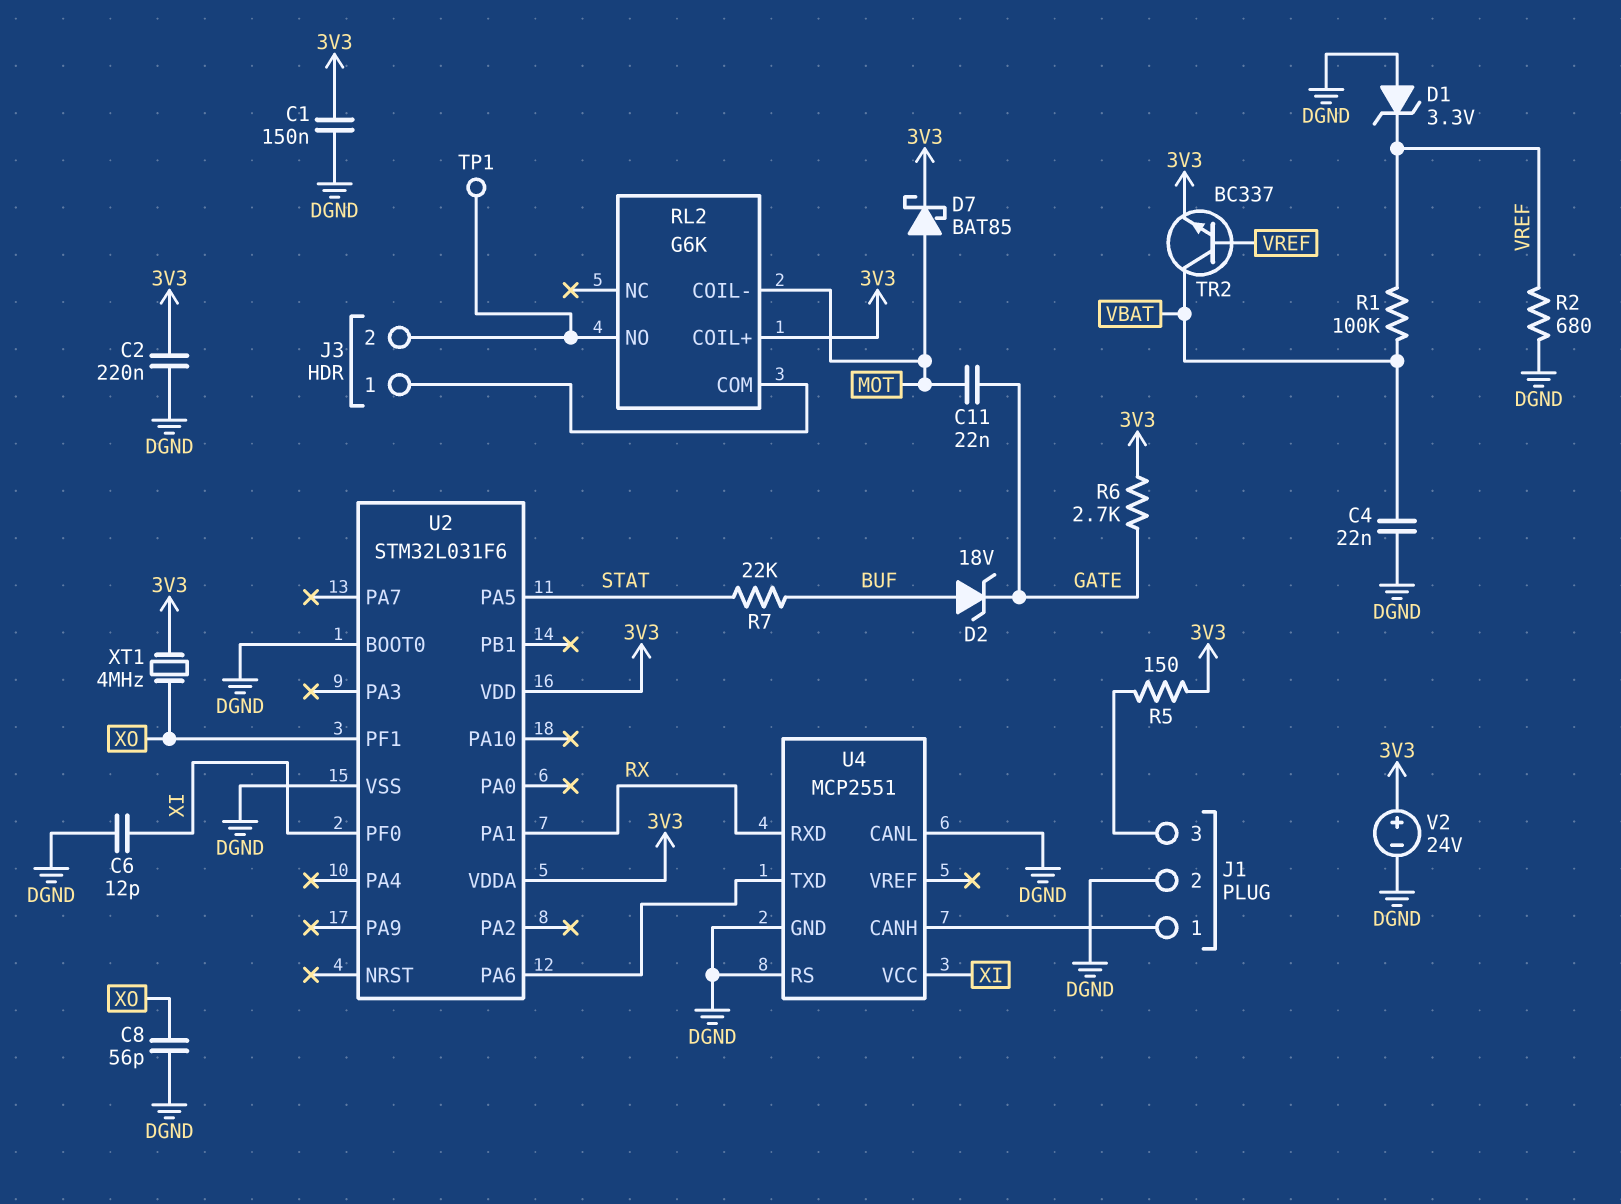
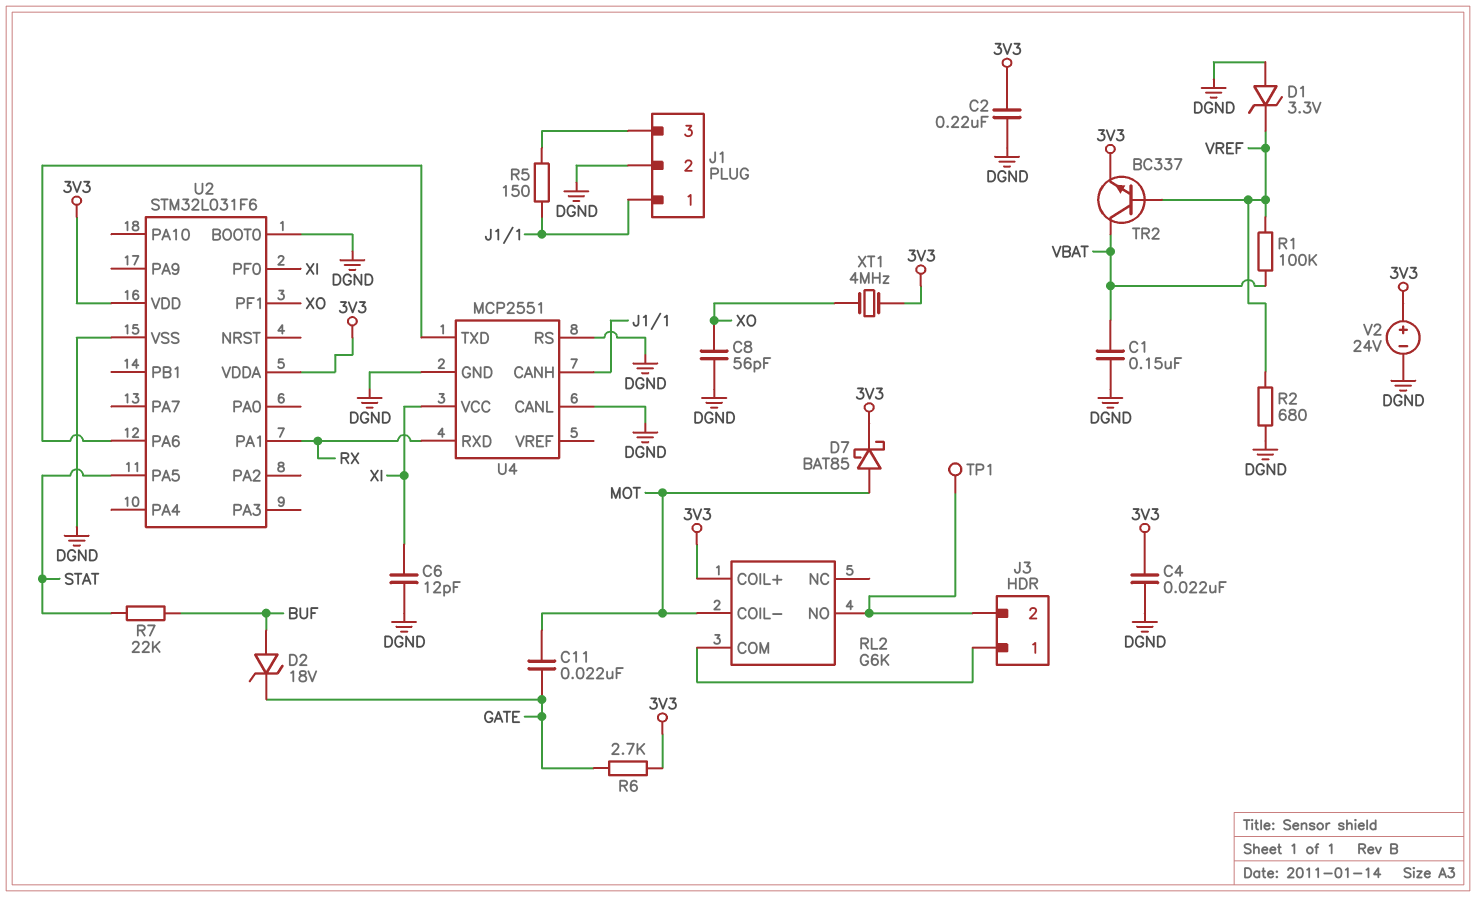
C1: 150nF (3V3, DGND) -> 150nF (DGND, VBAT)
C4: 22nF (DGND, VBAT) -> 22nF (3V3, DGND)
R5: 150 (3V3, J1/3) -> 150 (J1/1, J1/3)

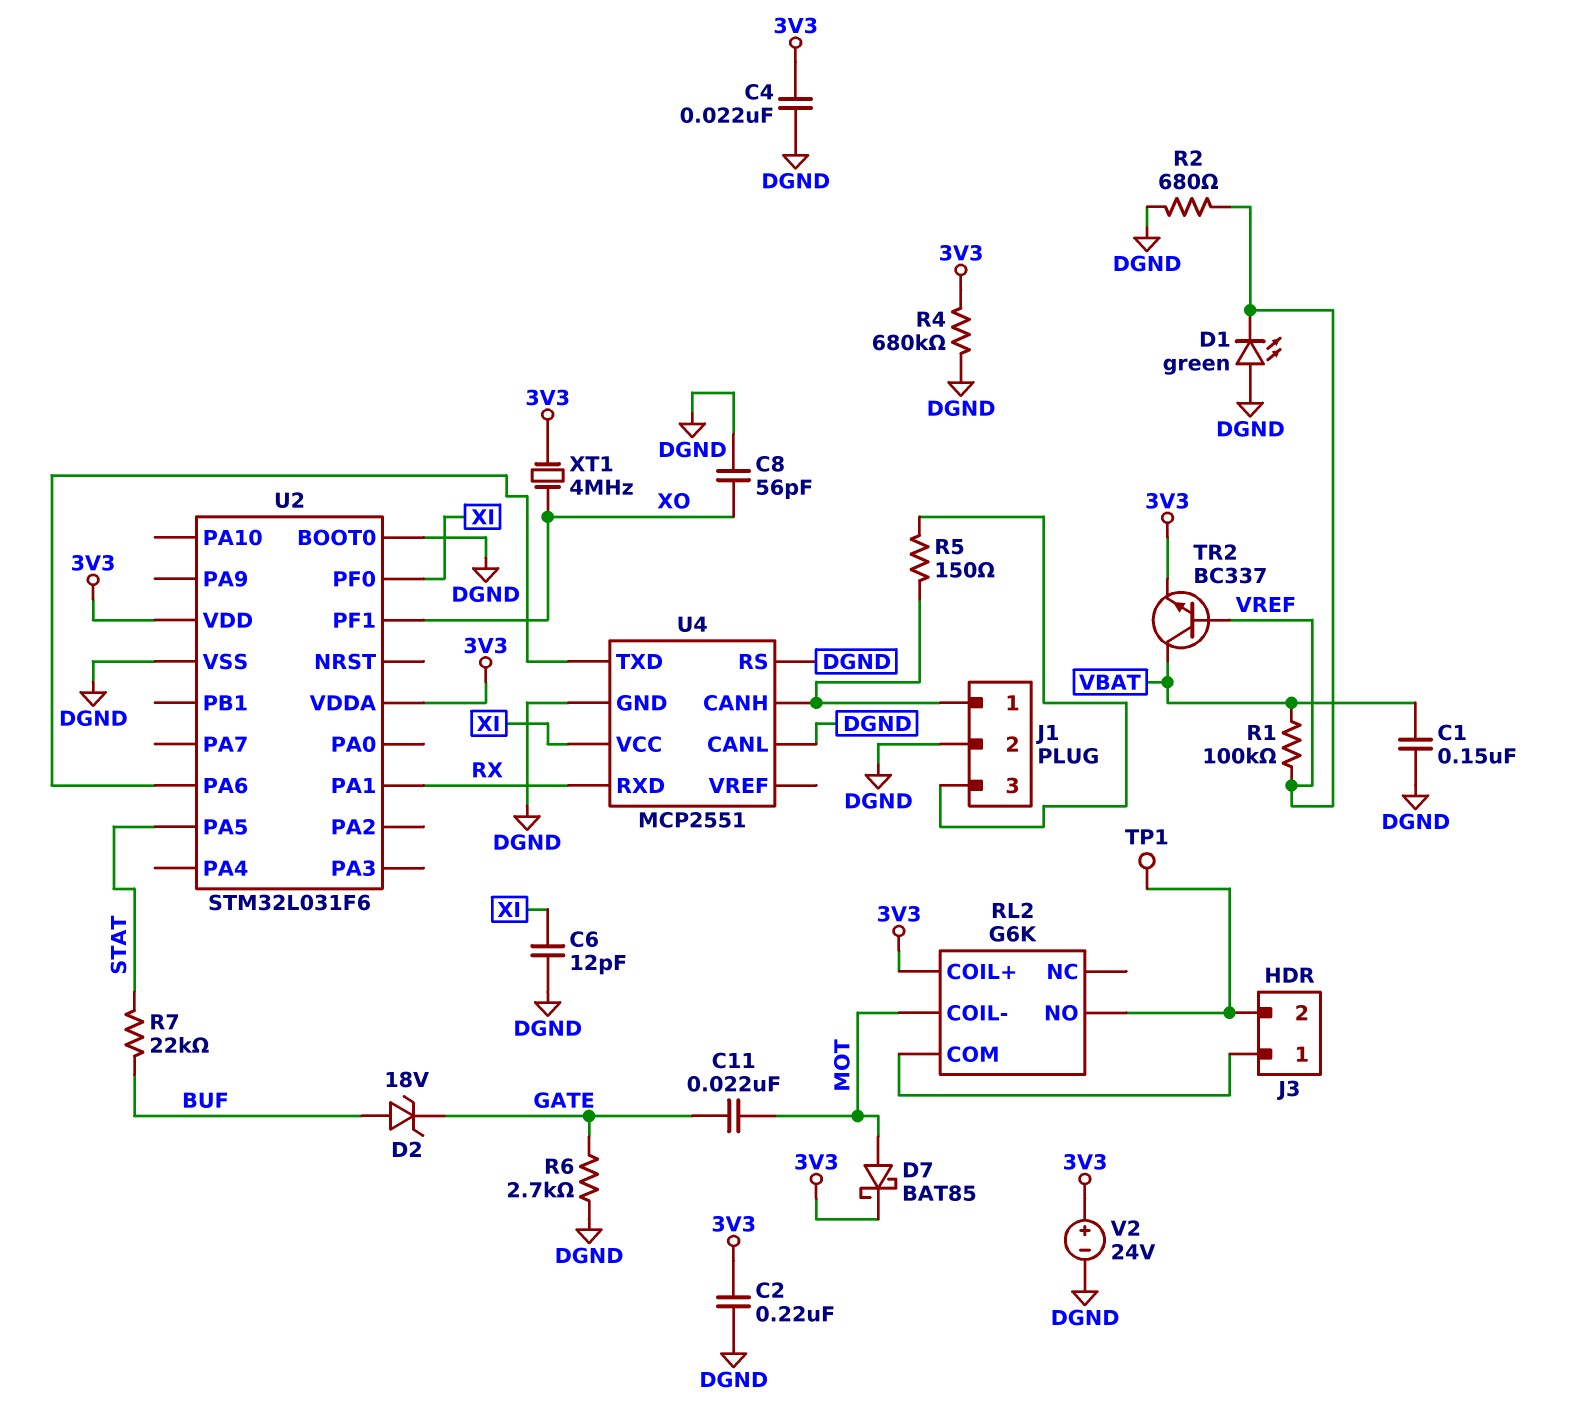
D1: zener 3.3V (A DGND, K VREF) -> LED green (A DGND, K VREF)
R4: none -> 680k (3V3, DGND)
R6: 2.7k (3V3, GATE) -> 2.7k (DGND, GATE)

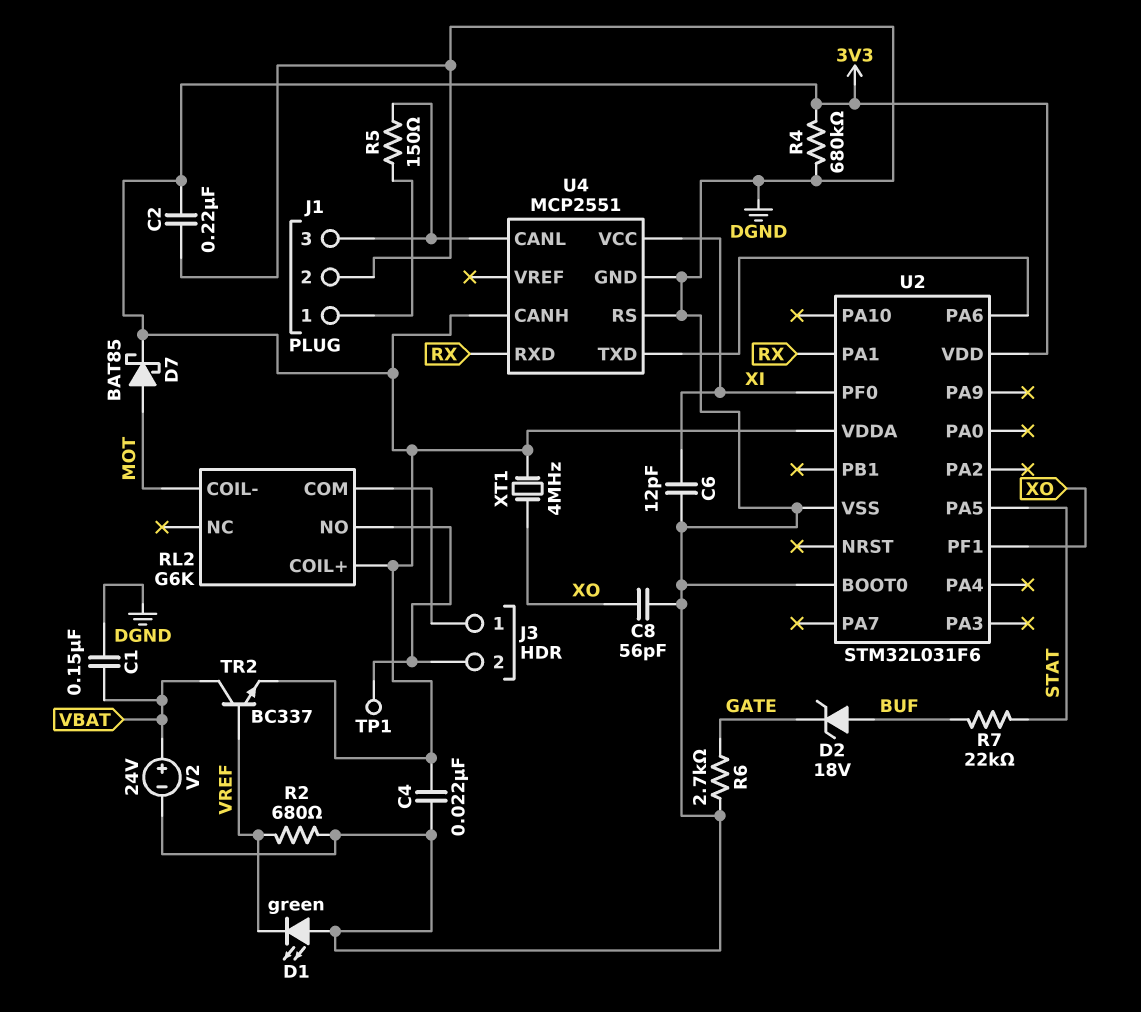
C11: 22nF (GATE, MOT) -> none
R1: 100k (VBAT, VREF) -> none
U4 pin CANH: J1/1 -> 3V3
U4 pin CANL: DGND -> J1/3
V2: 24V (plus 3V3, minus DGND) -> 24V (plus VBAT, minus DGND)

